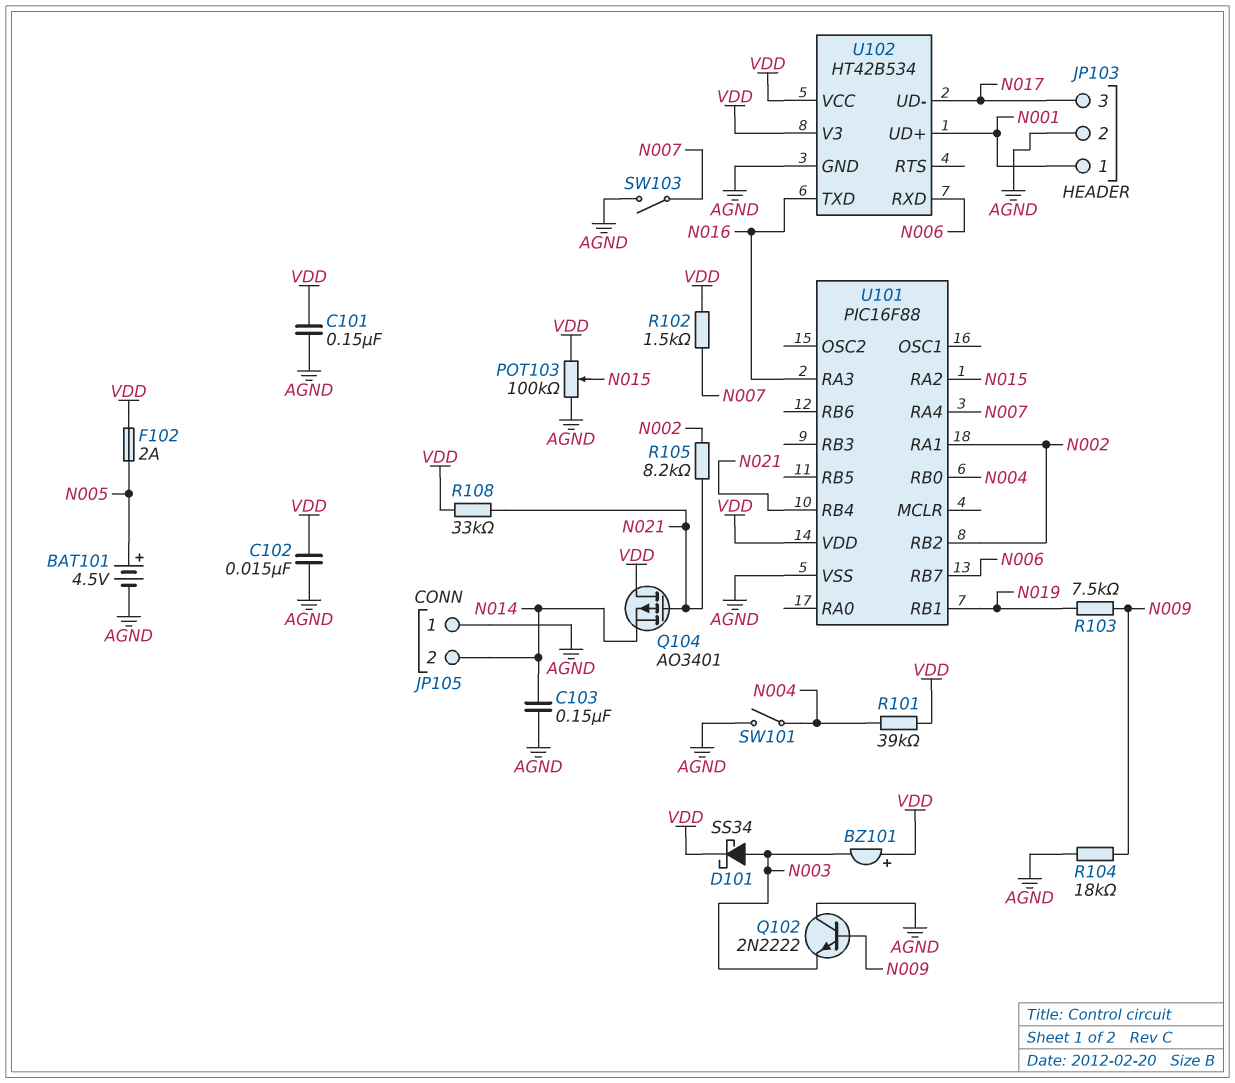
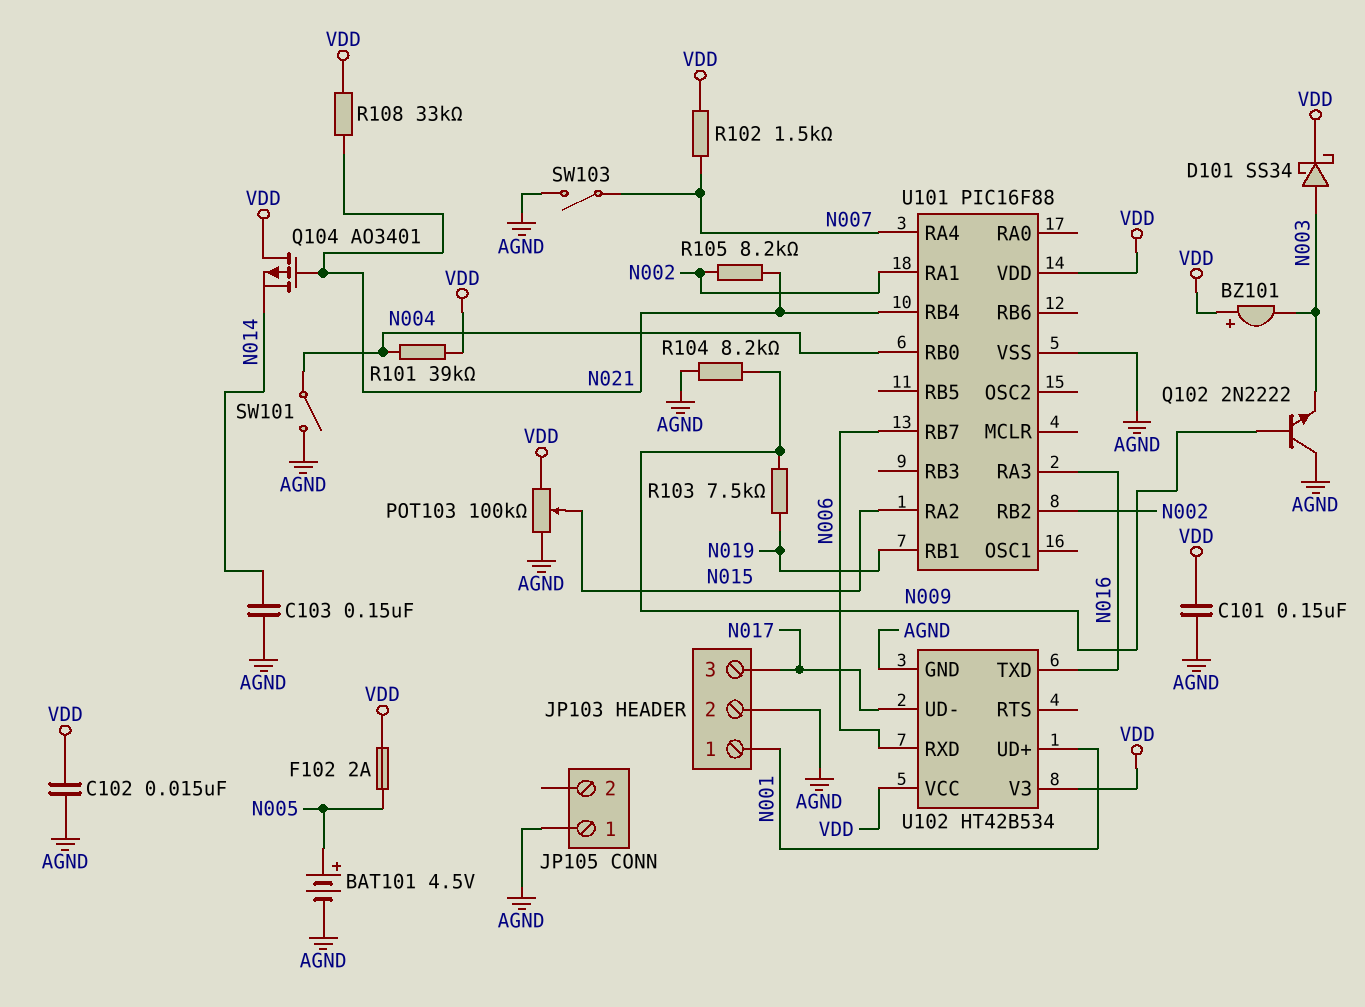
JP105 pin 2: N014 -> none
R104: 18k (AGND, N009) -> 8.2k (AGND, N009)

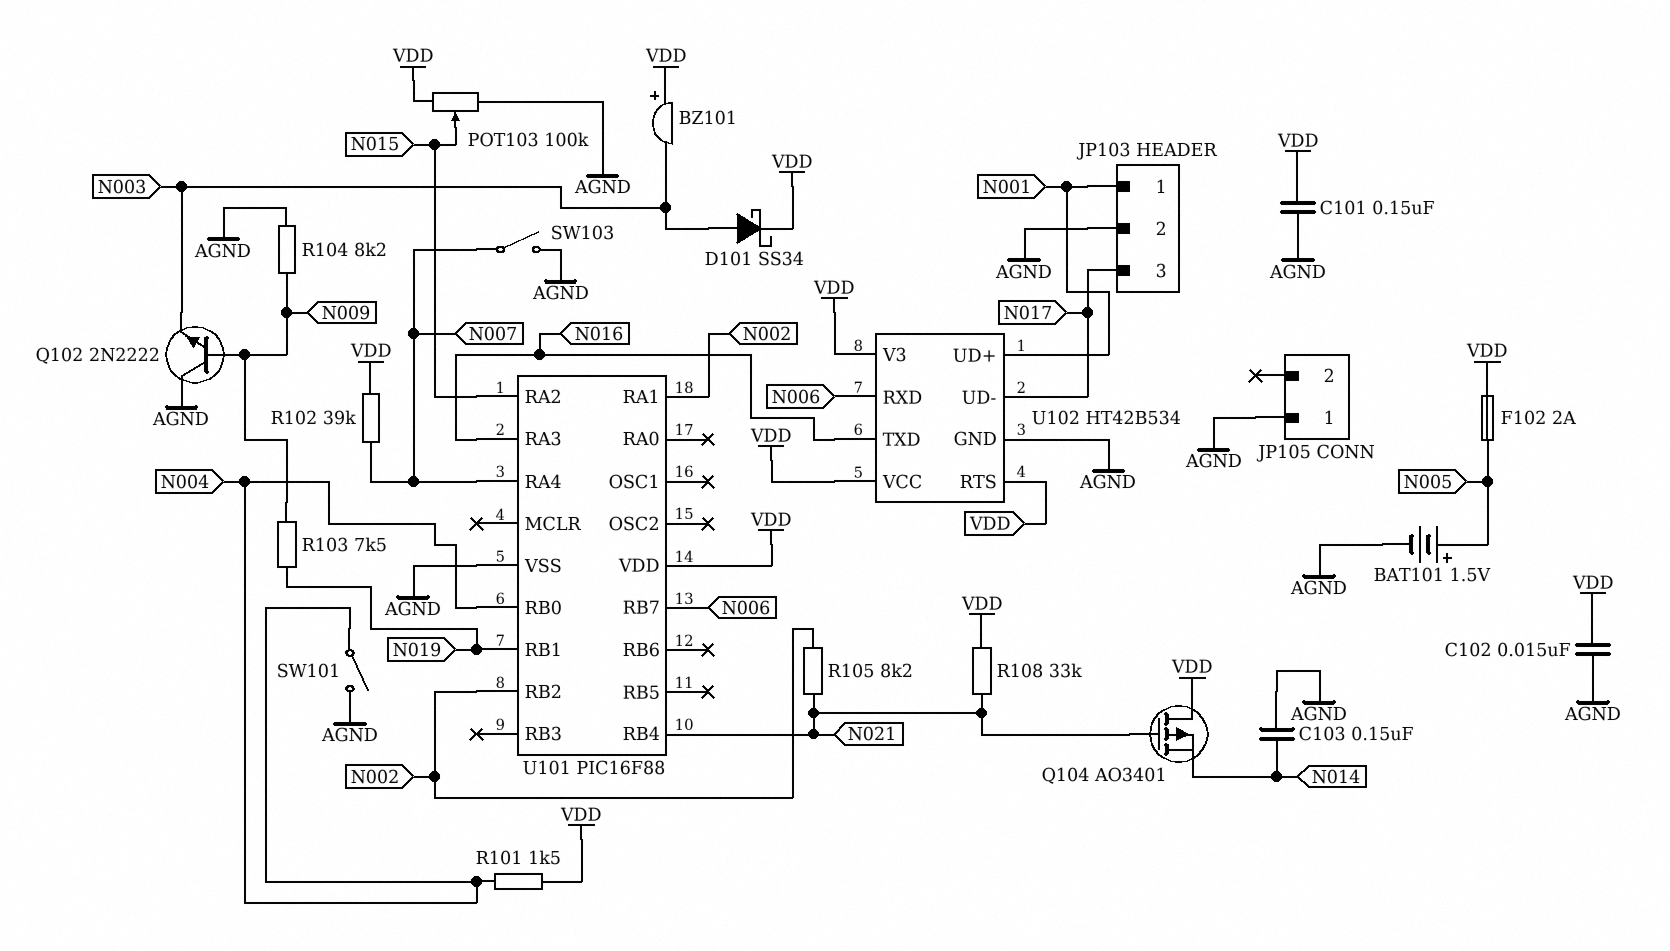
BAT101: 4.5V (plus N005, minus AGND) -> 1.5V (plus N005, minus AGND)
R101: 39k (N004, VDD) -> 1.5k (N004, VDD)
R102: 1.5k (N007, VDD) -> 39k (N007, VDD)
U102 pin RTS: none -> VDD

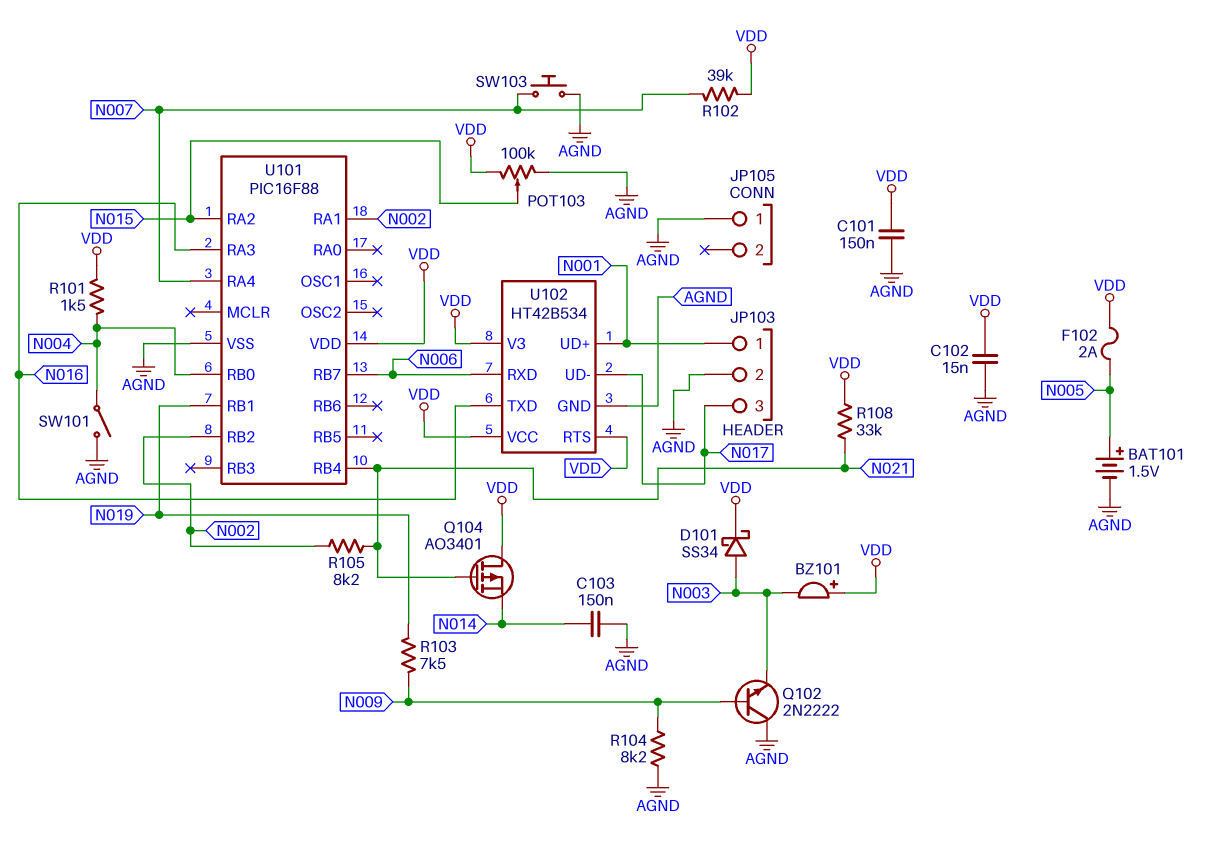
SW103: switch (AGND, N007) -> button (AGND, N007)

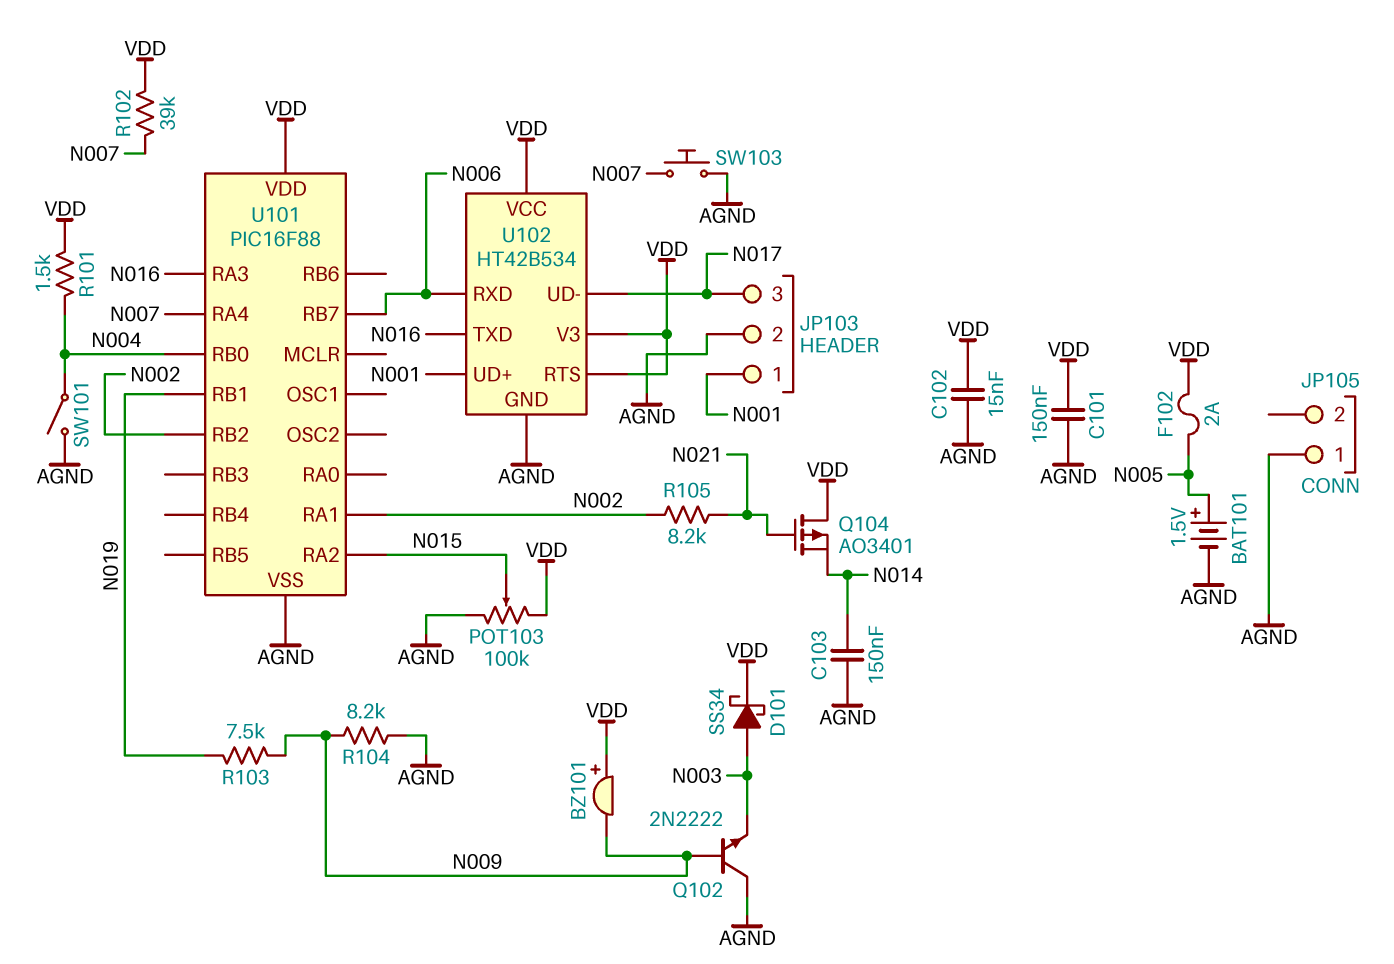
BZ101: buzzer (plus VDD, minus N003) -> buzzer (plus VDD, minus N009)
R108: 33k (N021, VDD) -> none
U101 pin RB4: N021 -> none

